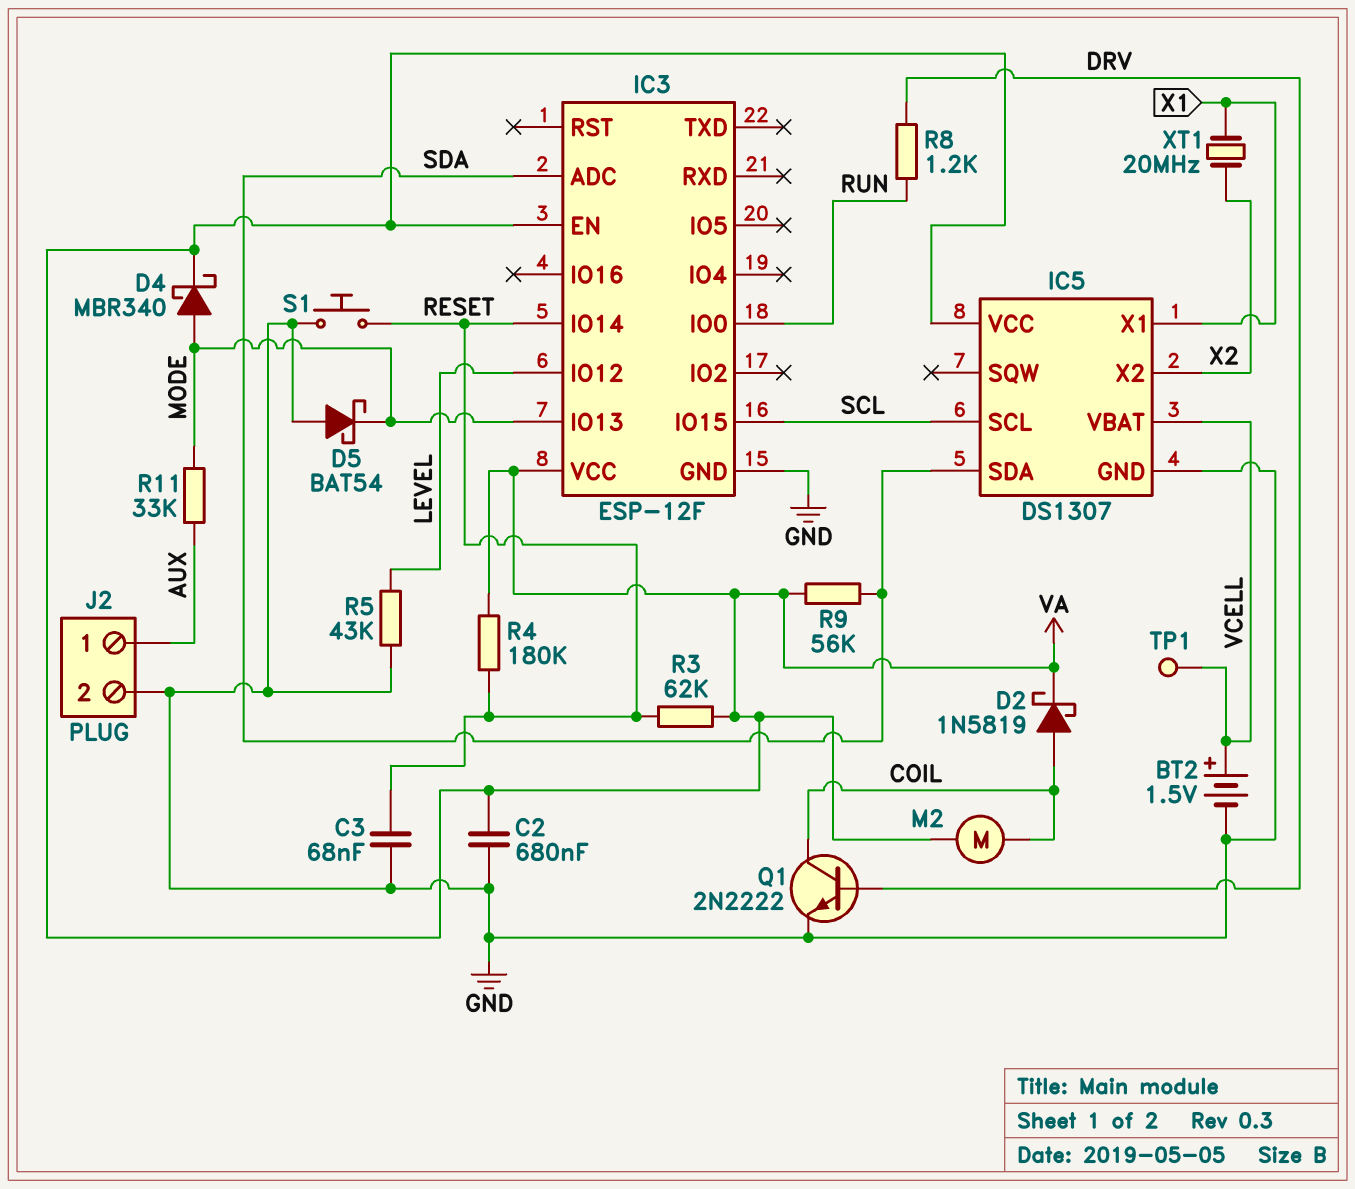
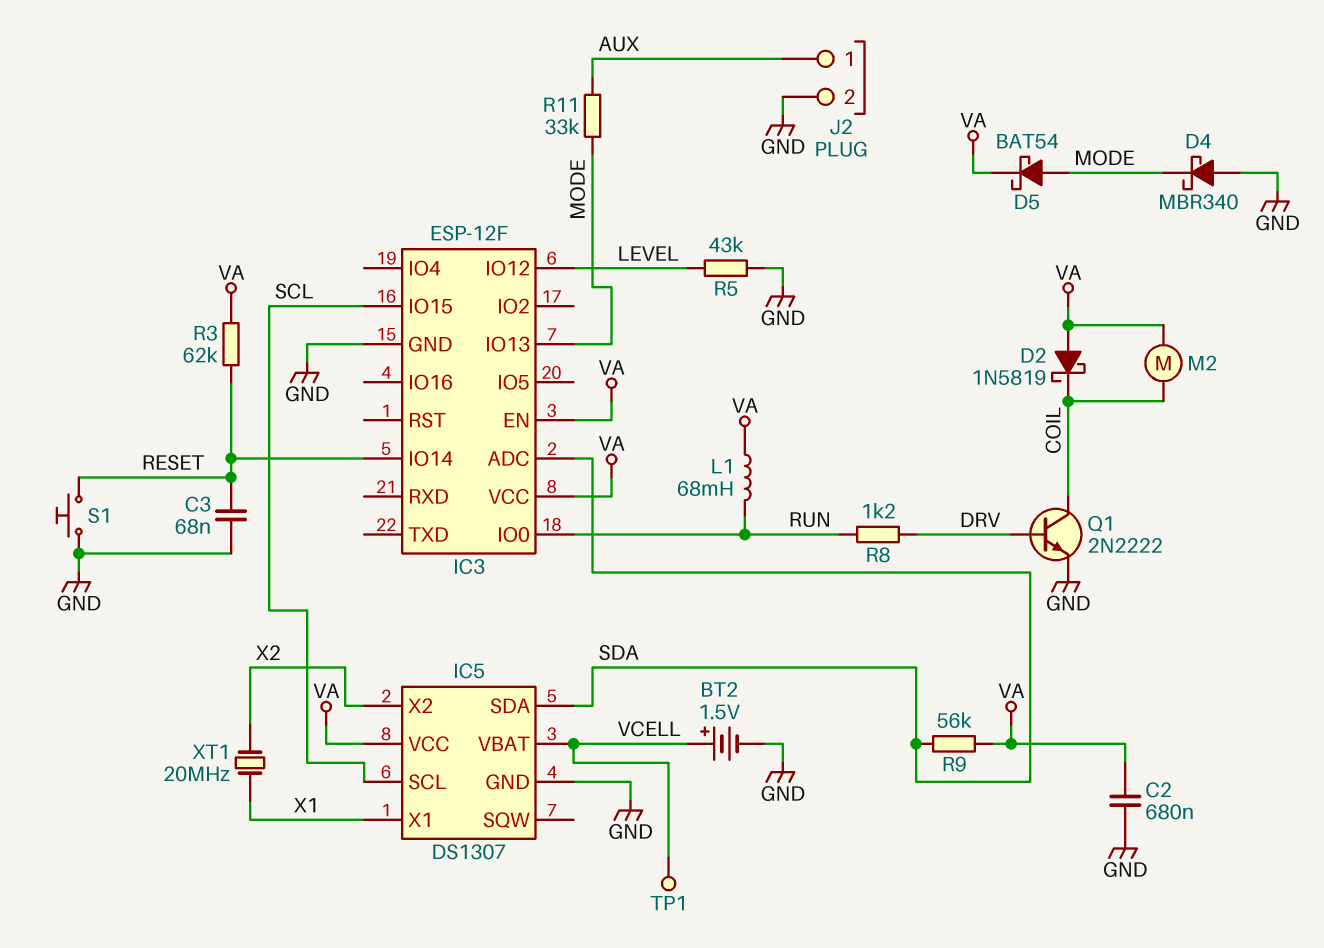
D2: schottky 1N5819 (A COIL, K VA) -> schottky 1N5819 (A VA, K COIL)
D4: schottky MBR340 (A MODE, K VA) -> schottky MBR340 (A GND, K MODE)
D5: schottky BAT54 (A GND, K MODE) -> schottky BAT54 (A MODE, K VA)
L1: none -> 68mH (RUN, VA)
R4: 180k (RESET, VA) -> none

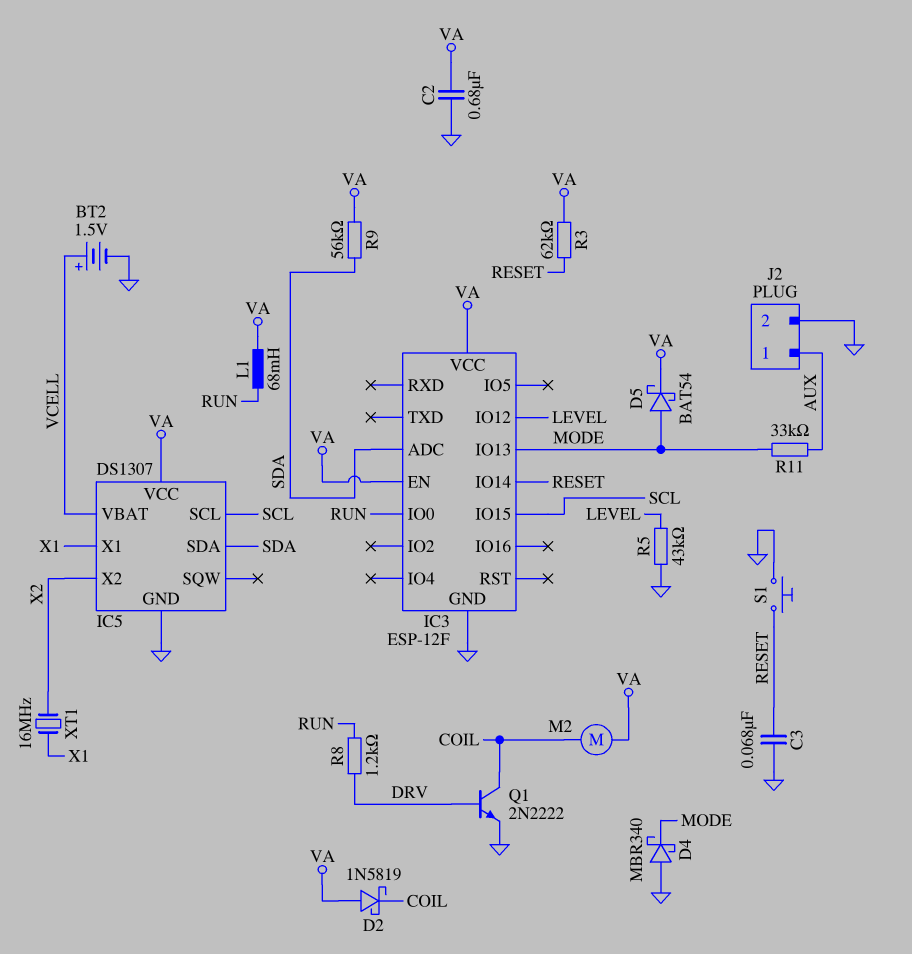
TP1: test point (VCELL) -> none
XT1: 20MHz (X1, X2) -> 16MHz (X1, X2)

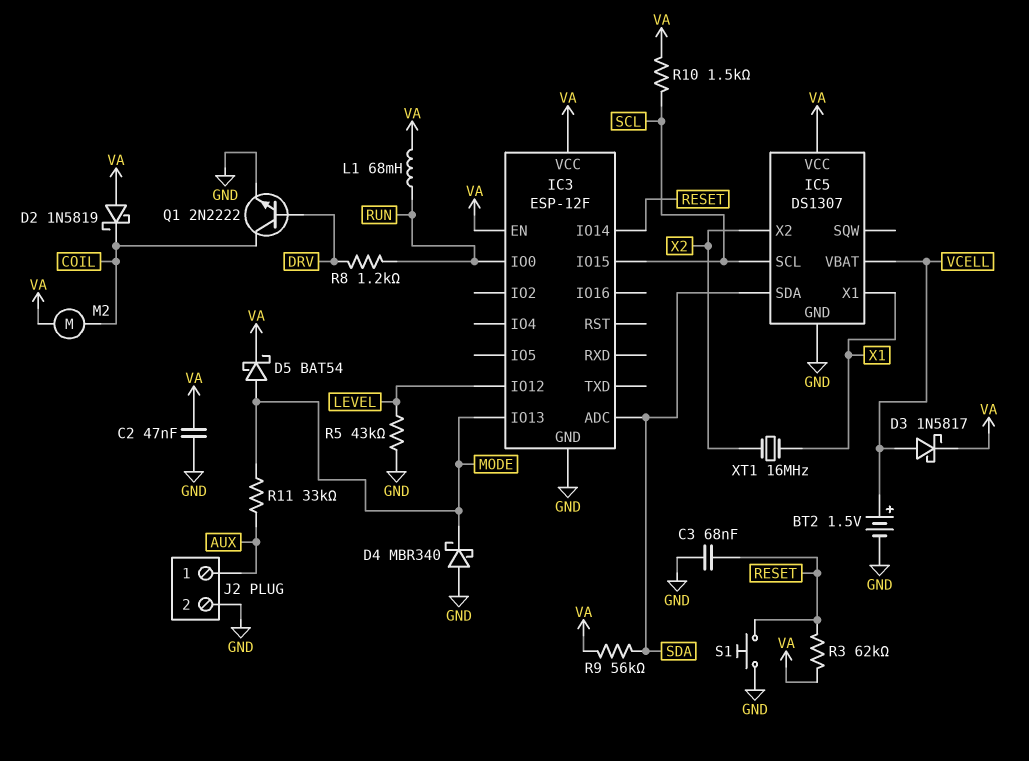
C2: 680nF (GND, VA) -> 47nF (GND, VA)
D3: none -> schottky 1N5817 (A VCELL, K VA)
R10: none -> 1.5k (SCL, VA)

